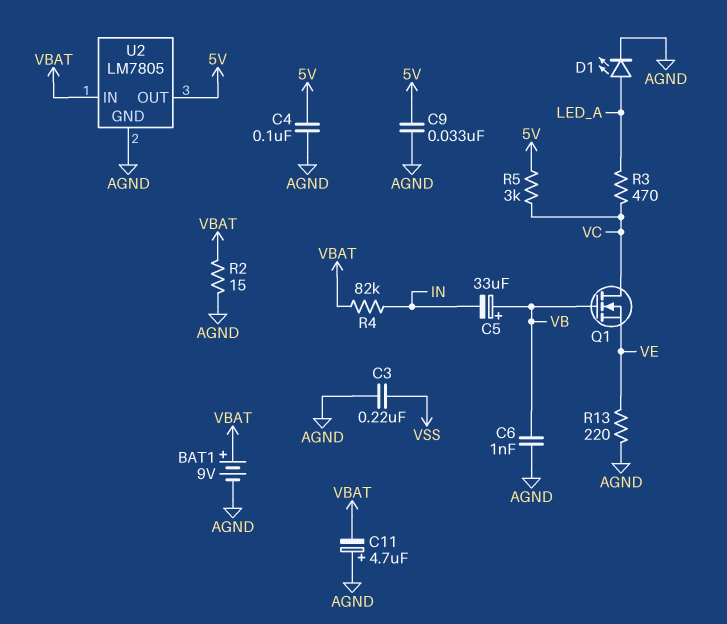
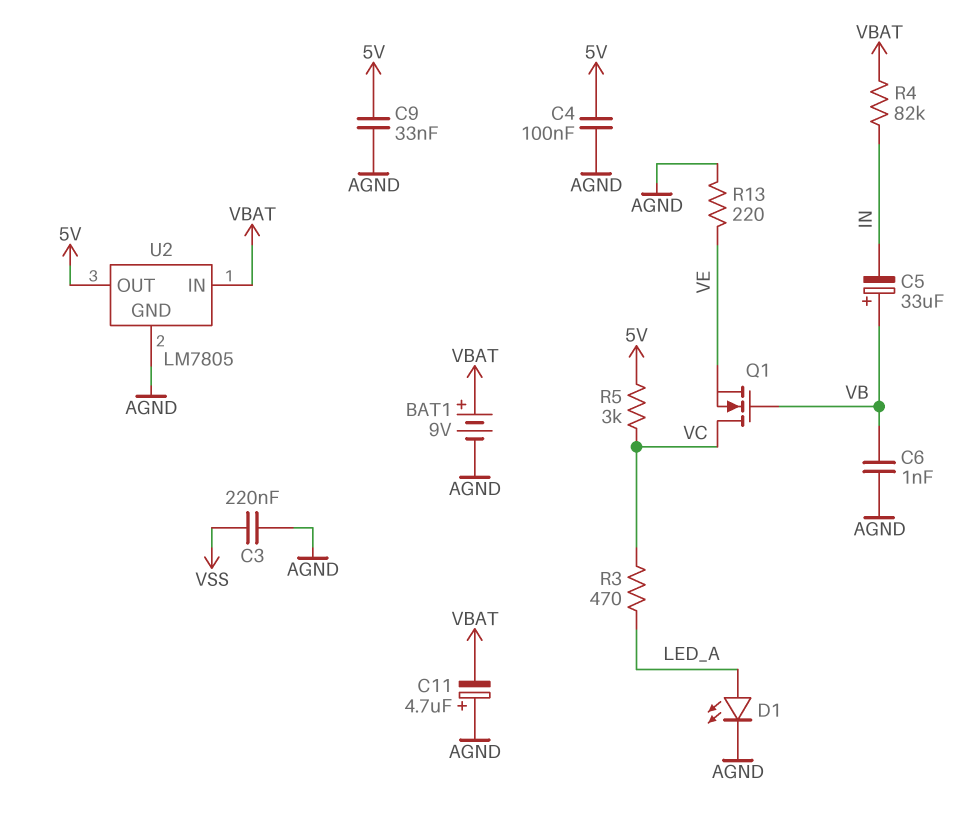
R2: 15 (AGND, VBAT) -> none

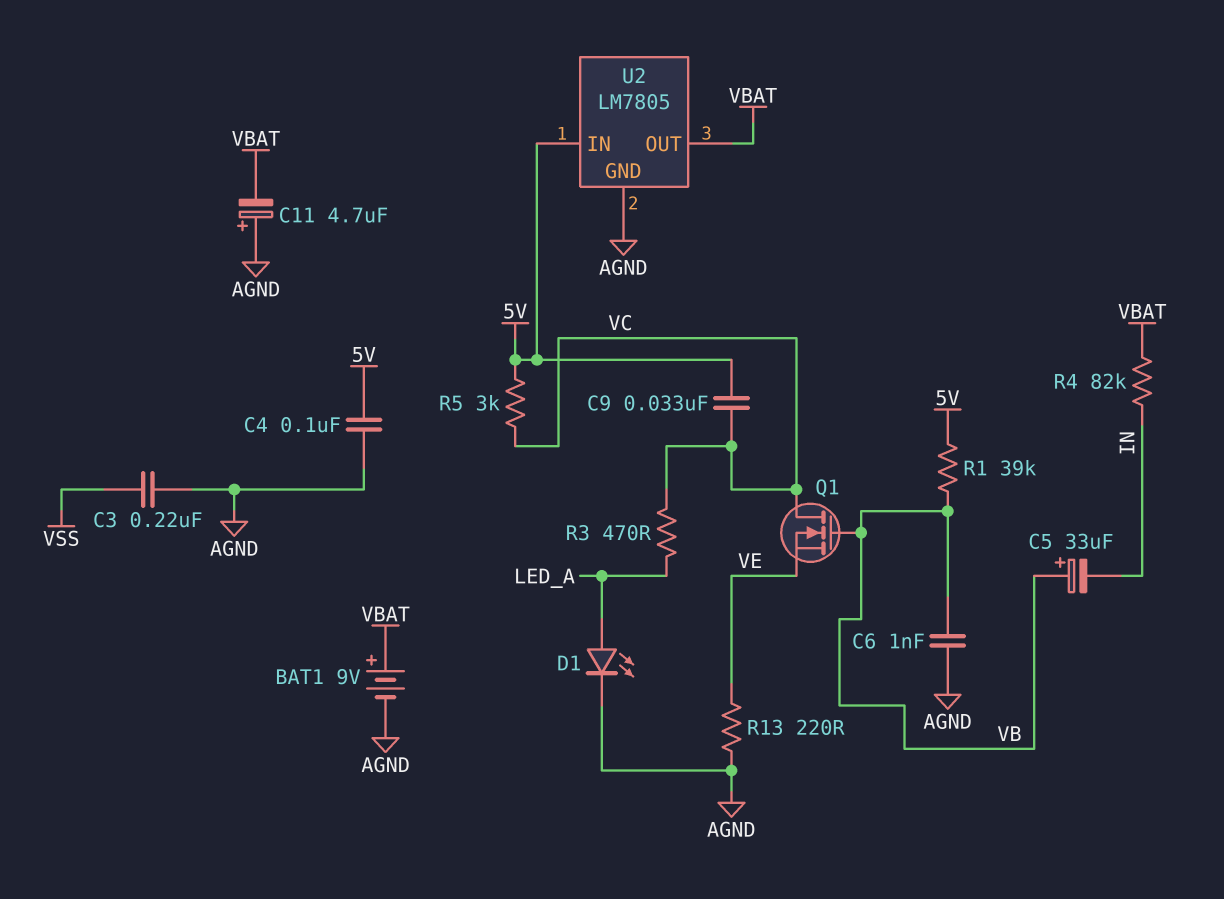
C9: 33nF (5V, AGND) -> 33nF (5V, VC)
R1: none -> 39k (5V, VB)
U2 pin IN: VBAT -> 5V
U2 pin OUT: 5V -> VBAT

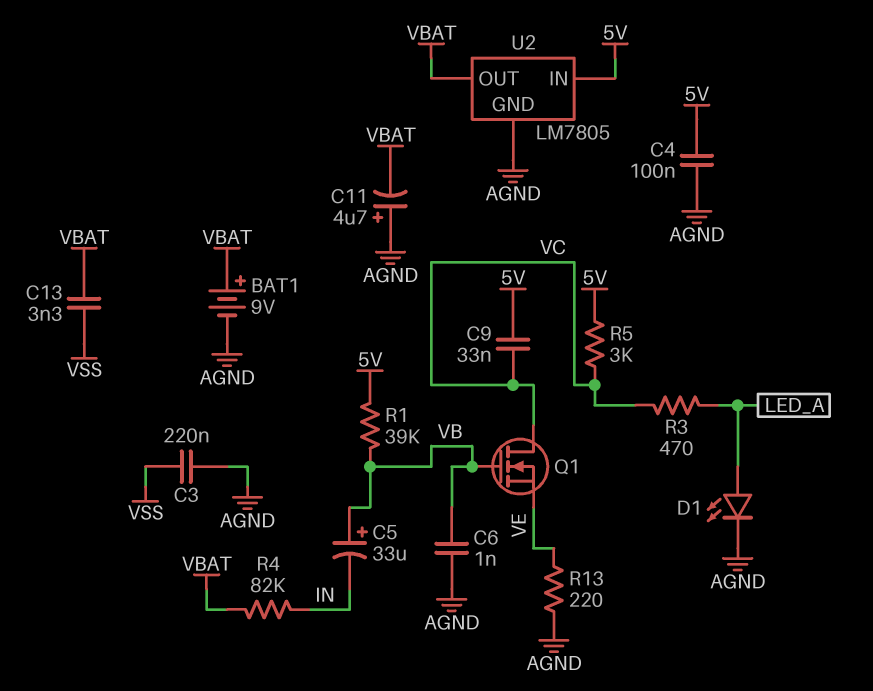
C13: none -> 3.3nF (VBAT, VSS)

